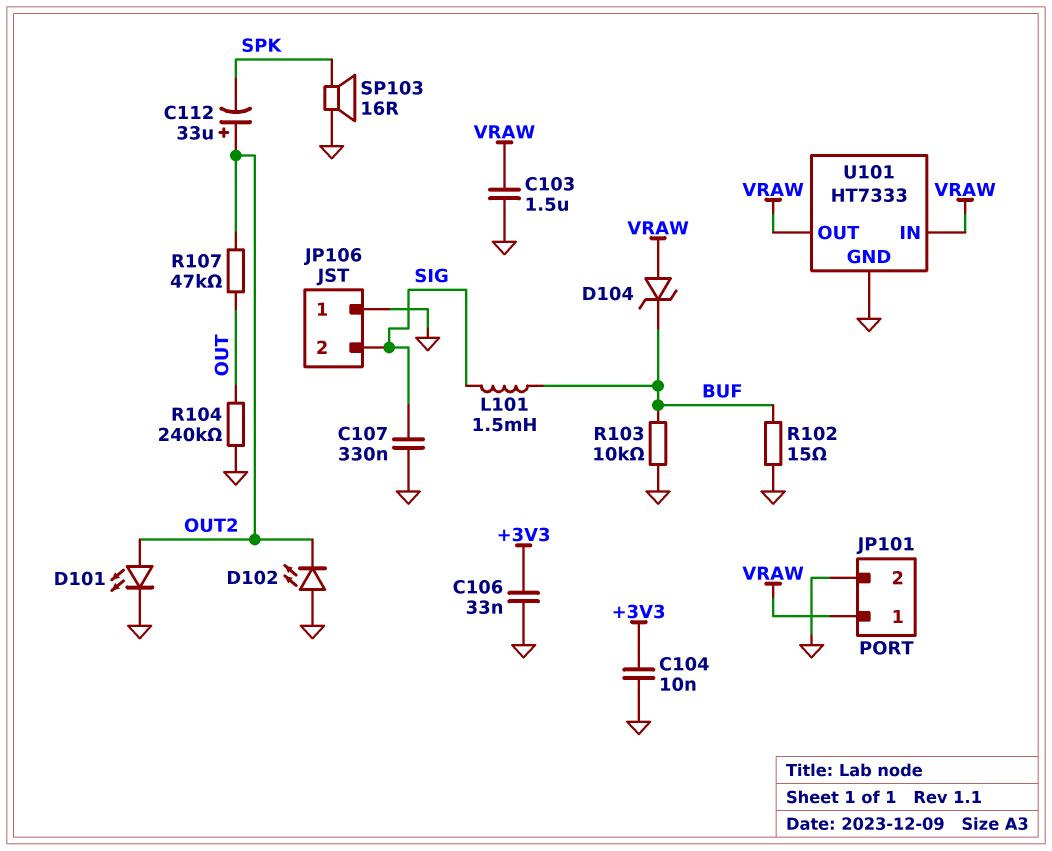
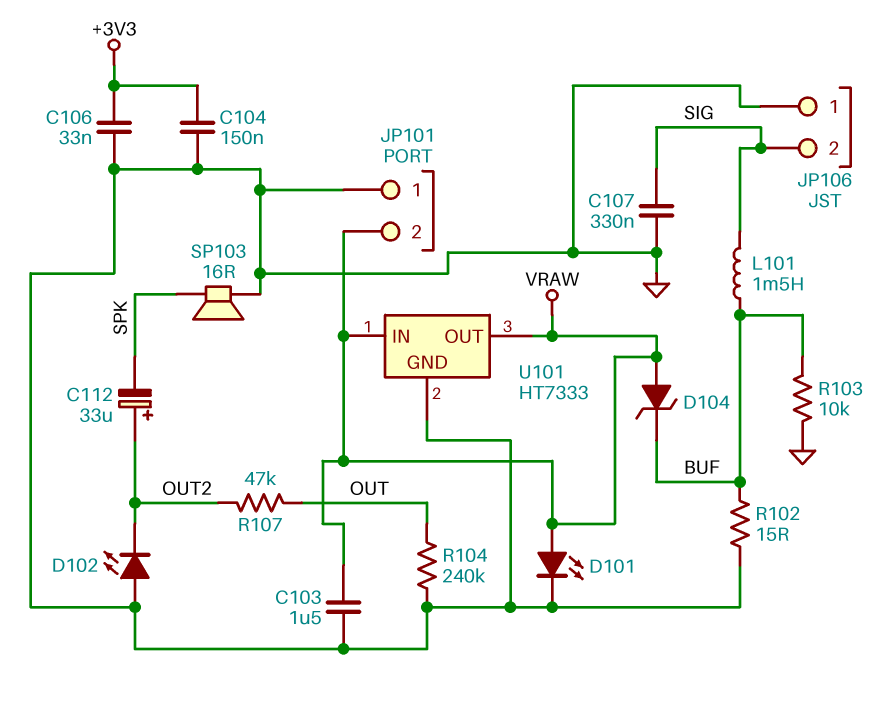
C104: 10nF (+3V3, GND) -> 150nF (+3V3, GND)
D101: LED (A OUT2, K GND) -> LED (A VRAW, K GND)
JP101 pin 1: VRAW -> GND
JP101 pin 2: GND -> VRAW

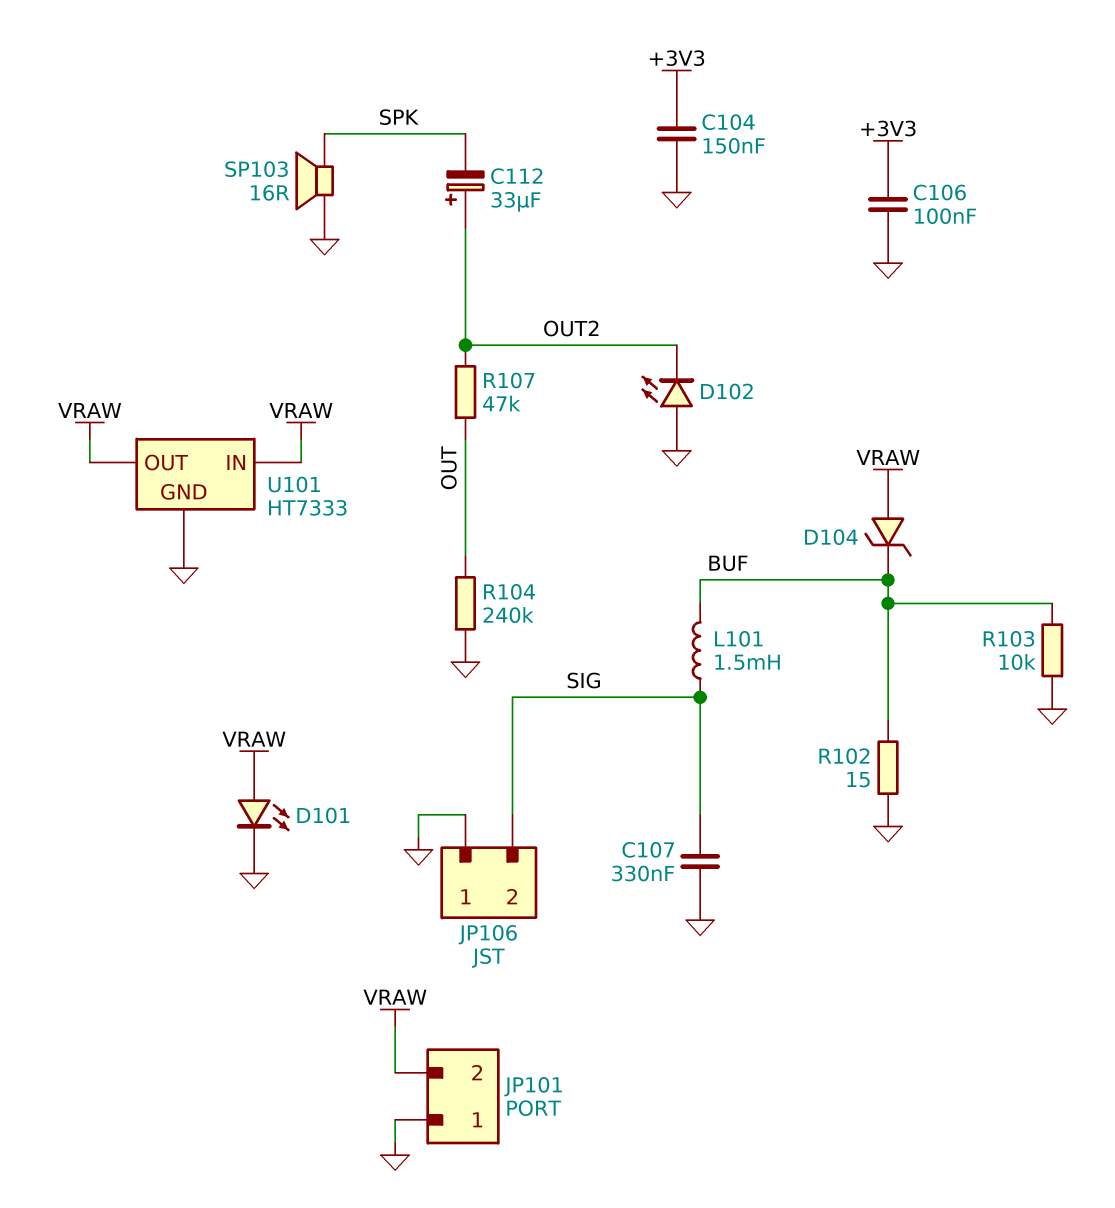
C103: 1.5uF (GND, VRAW) -> none
C106: 33nF (+3V3, GND) -> 100nF (+3V3, GND)

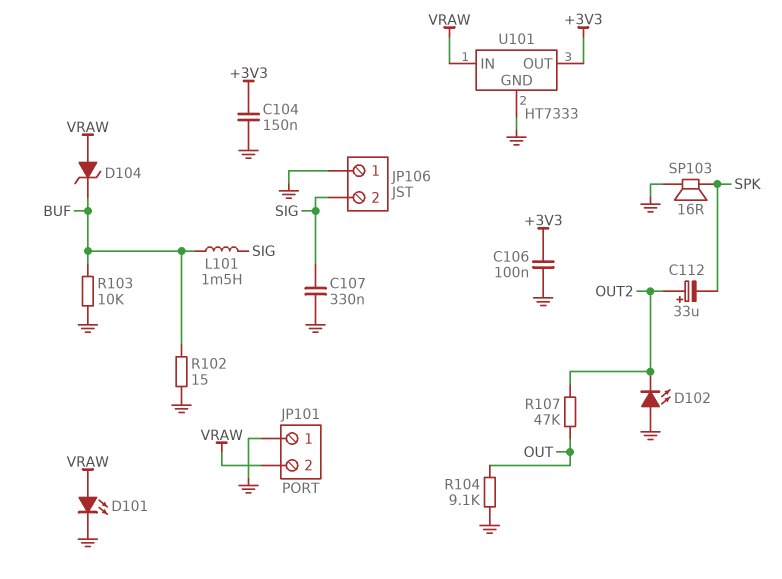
R104: 240k (GND, OUT) -> 9.1k (GND, OUT)
U101 pin OUT: VRAW -> +3V3

